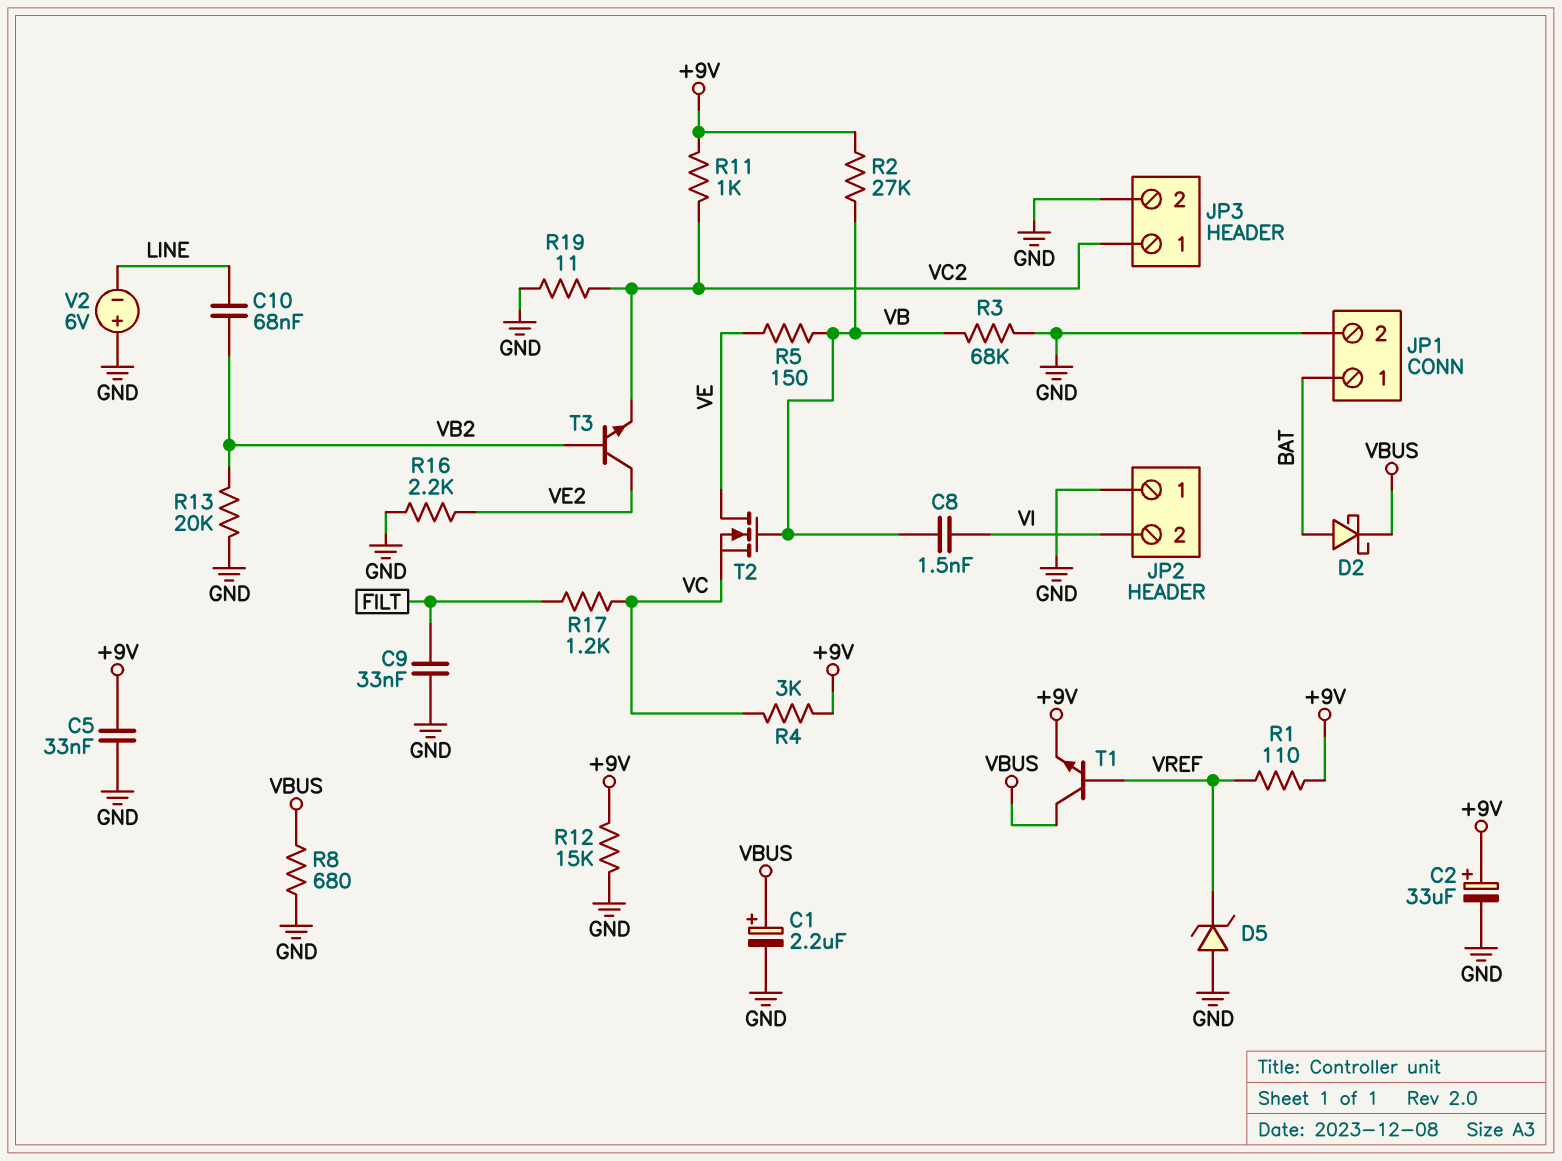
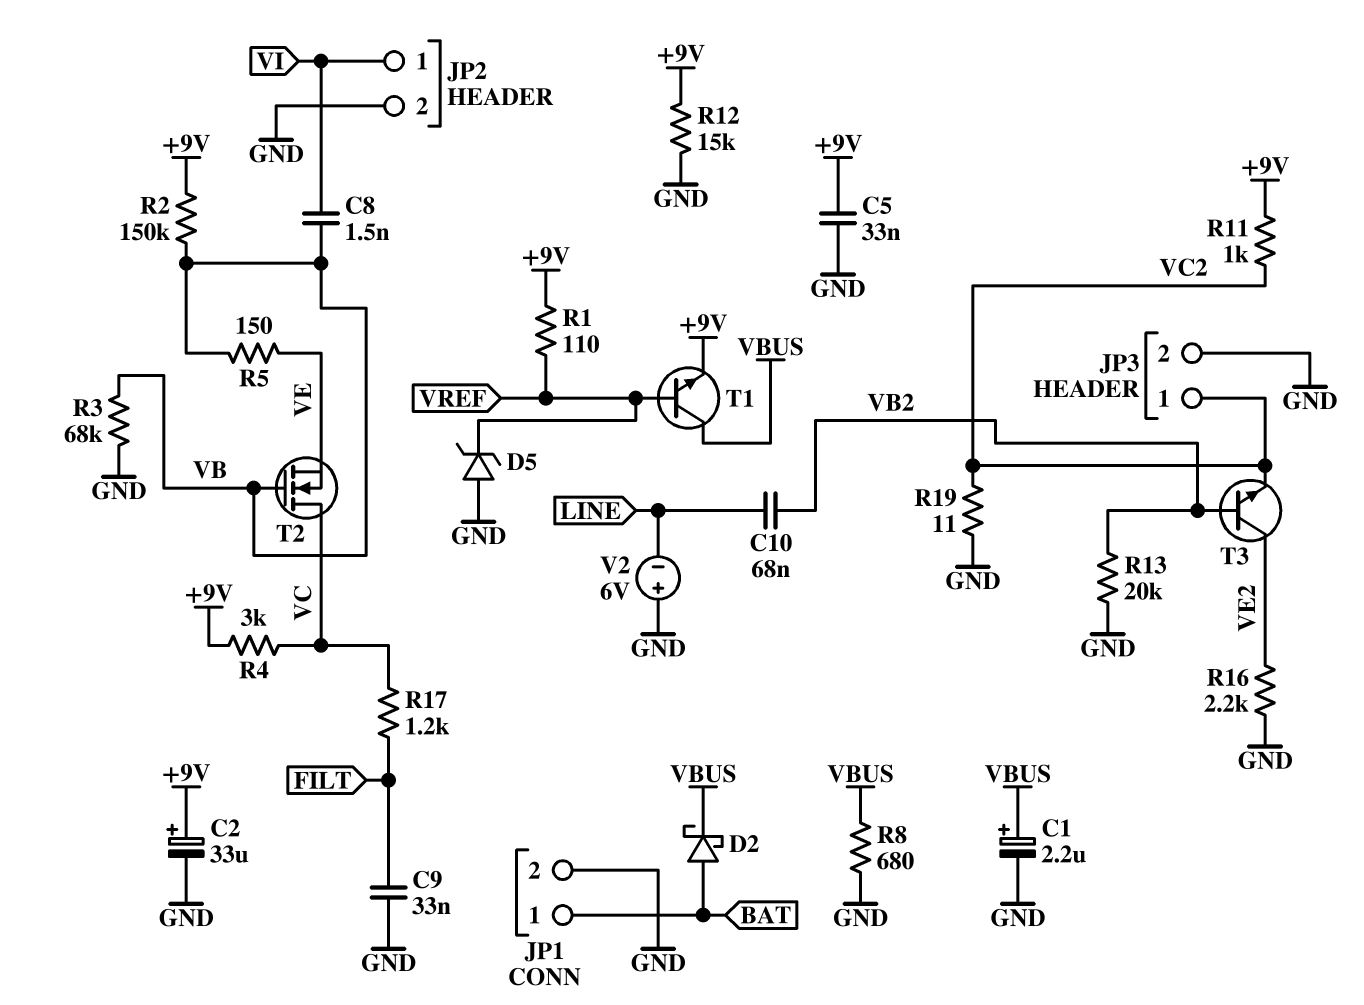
JP2 pin 1: GND -> VI
JP2 pin 2: VI -> GND
R2: 27k (+9V, VB) -> 150k (+9V, VB)
T2: NMOS (G VB, D VE, S VC) -> NMOS (G VB, D VC, S VE)

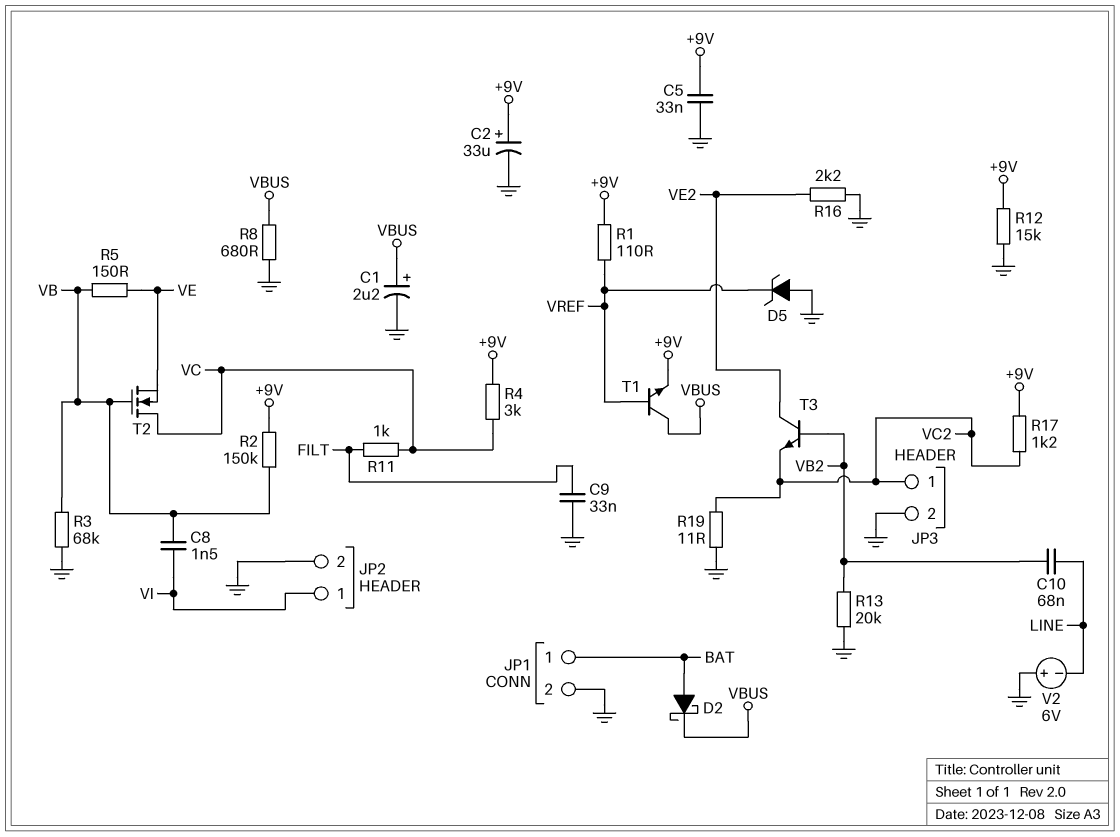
R11: 1k (+9V, VC2) -> 1k (FILT, VC)
R17: 1.2k (FILT, VC) -> 1.2k (+9V, VC2)

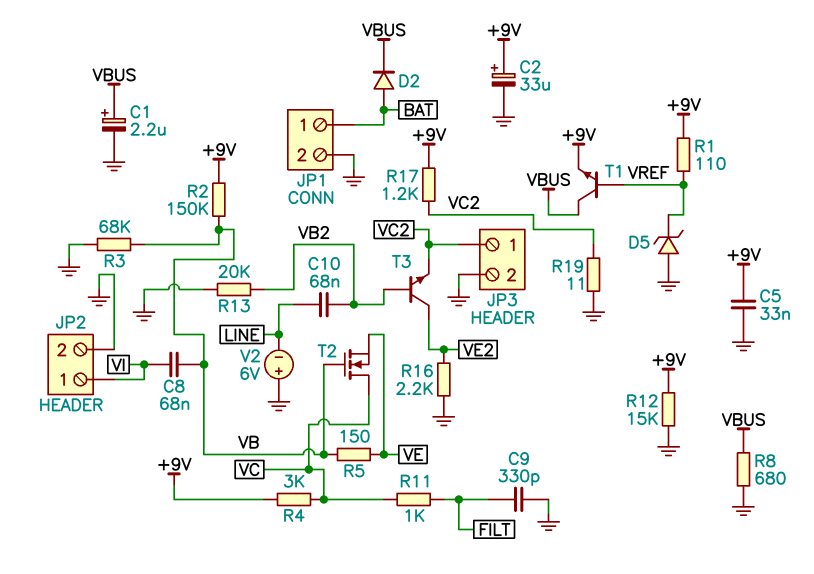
C8: 1.5nF (VB, VI) -> 68nF (VB, VI)
C9: 33nF (FILT, GND) -> 330pF (FILT, GND)
D2: schottky (A BAT, K VBUS) -> diode (A BAT, K VBUS)

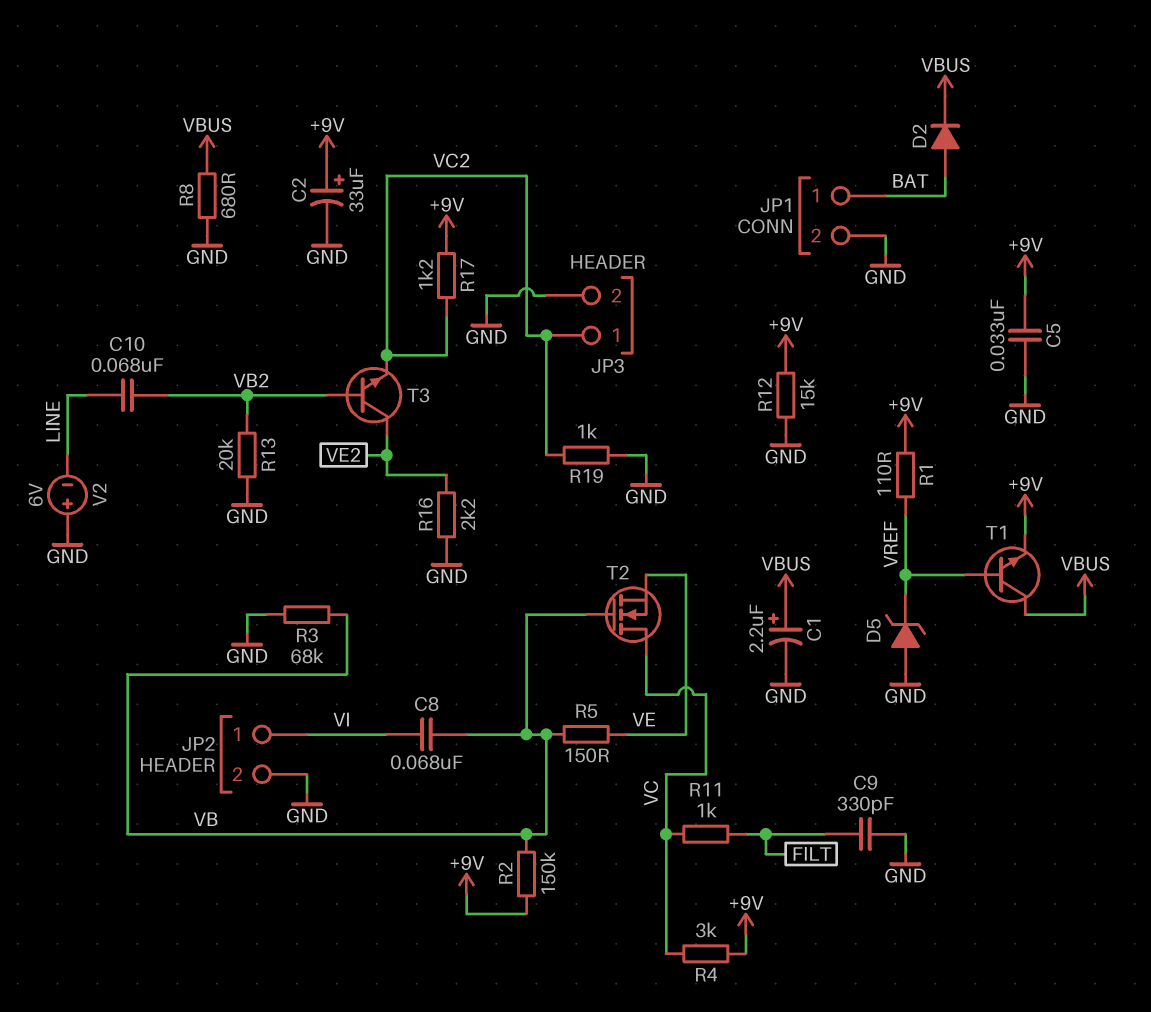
R19: 11 (GND, VC2) -> 1k (GND, VC2)

